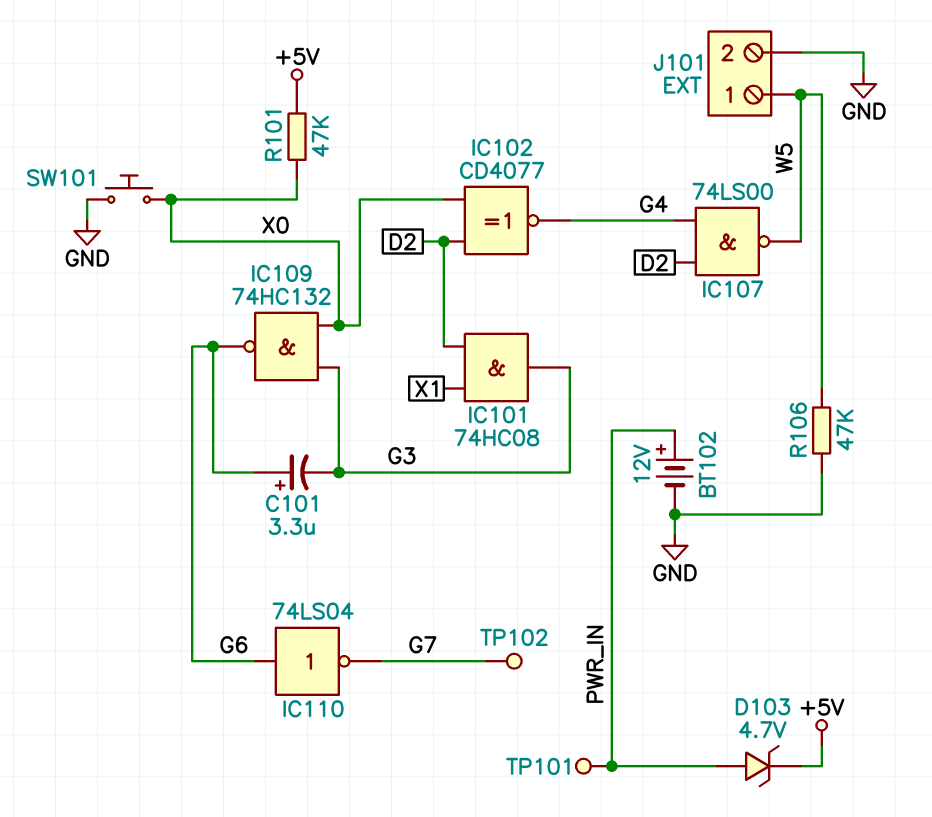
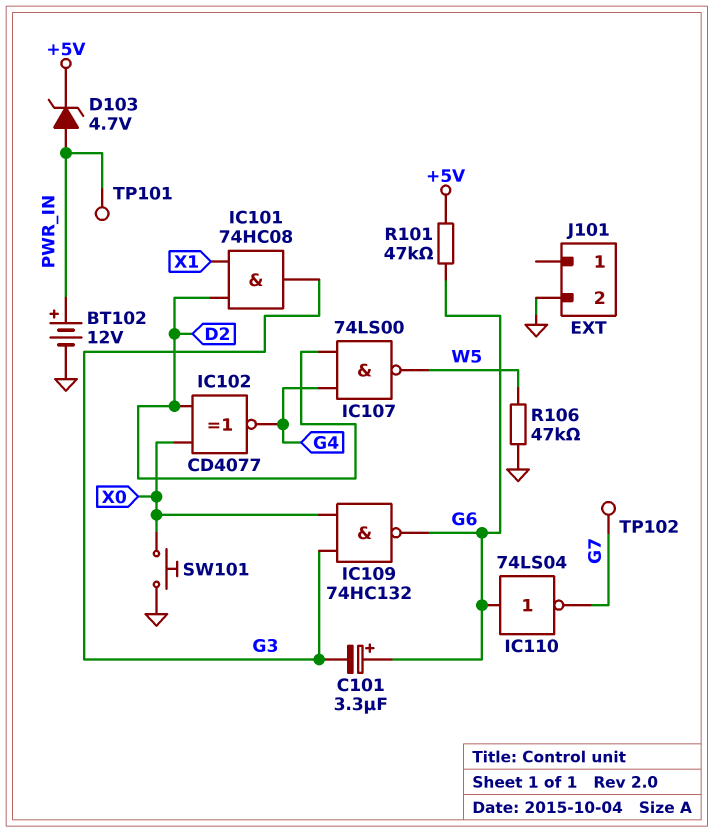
J101 pin 1: W5 -> none
R101: 47k (+5V, X0) -> 47k (+5V, G6)

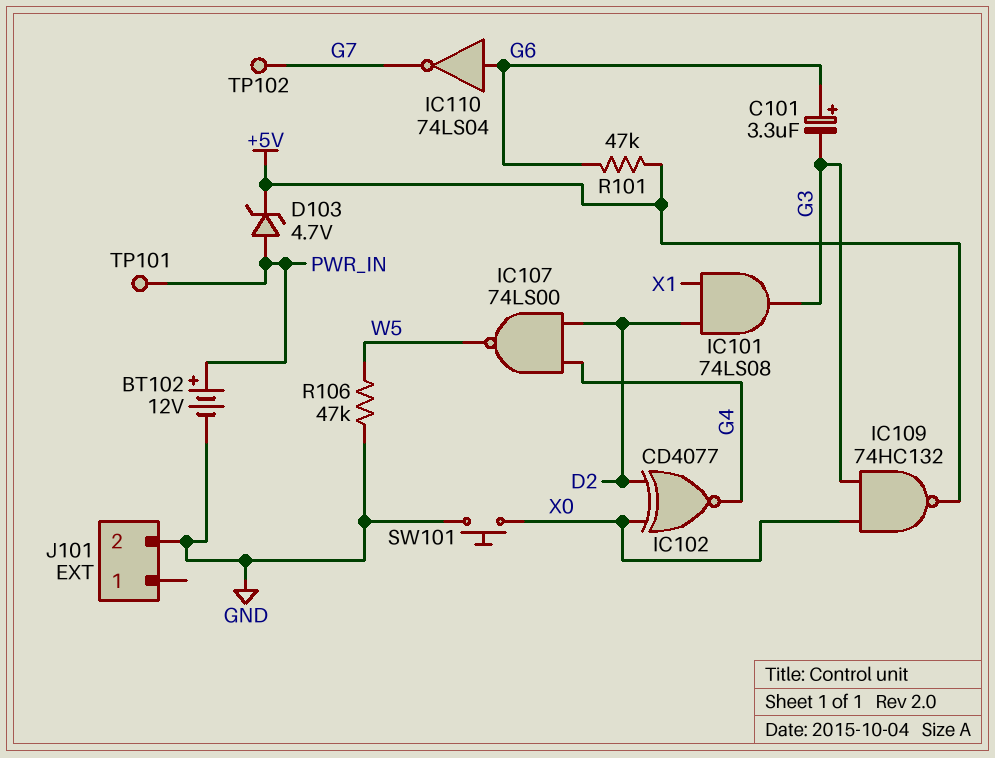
IC101: AND 74HC08 (in D2, in X1, out G3) -> AND 74LS08 (in D2, in X1, out G3)
IC109: NAND 74HC132 (in G3, in X0, out G6) -> NAND 74HC132 (in G3, in X0, out +5V)

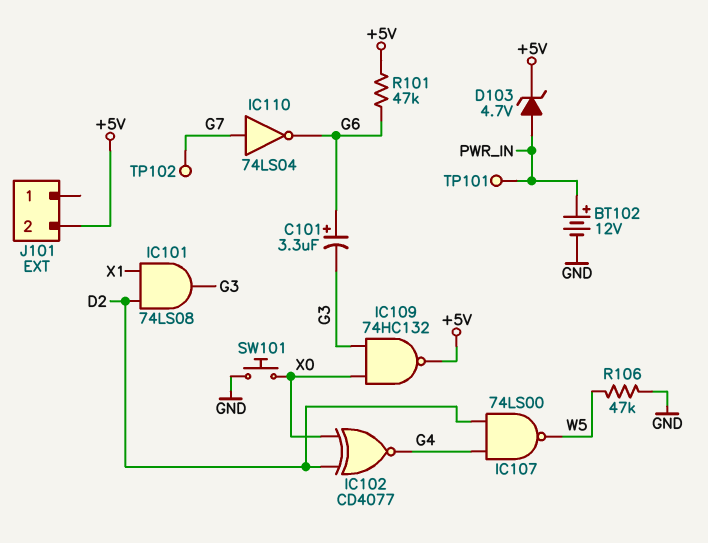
IC110: NOT 74LS04 (in G6, out G7) -> NOT 74LS04 (in G7, out G6)
J101 pin 2: GND -> +5V

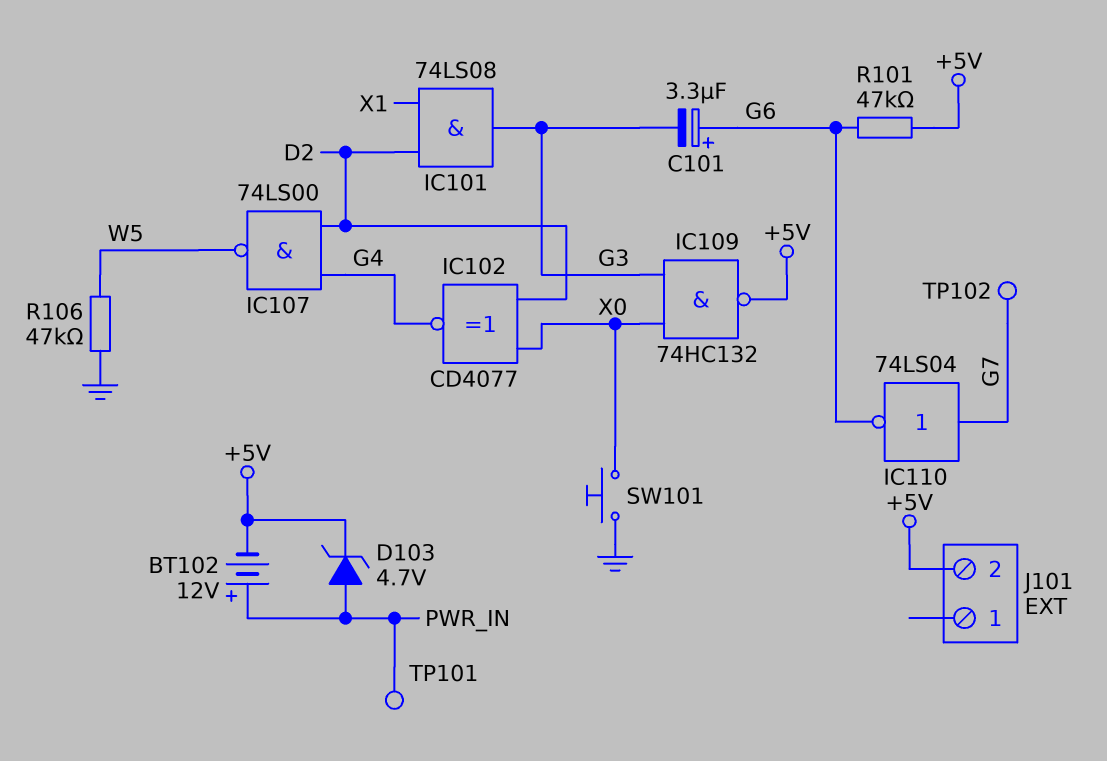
BT102: 12V (plus PWR_IN, minus GND) -> 12V (plus PWR_IN, minus +5V)

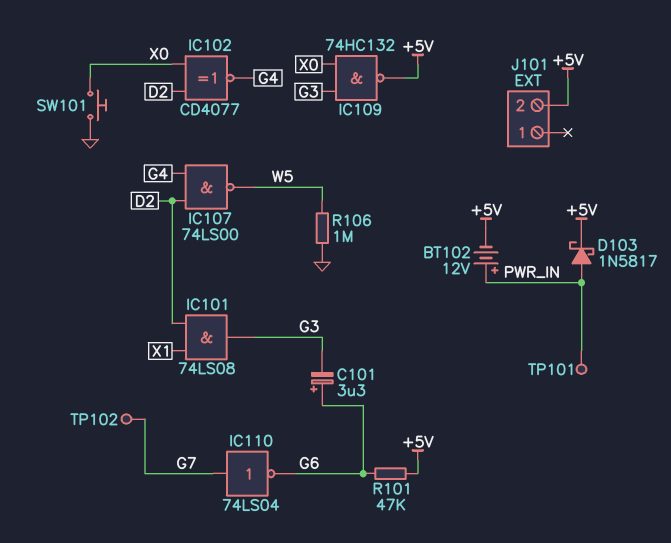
D103: zener 4.7V (A PWR_IN, K +5V) -> schottky 1N5817 (A PWR_IN, K +5V)
R106: 47k (GND, W5) -> 1M (GND, W5)

